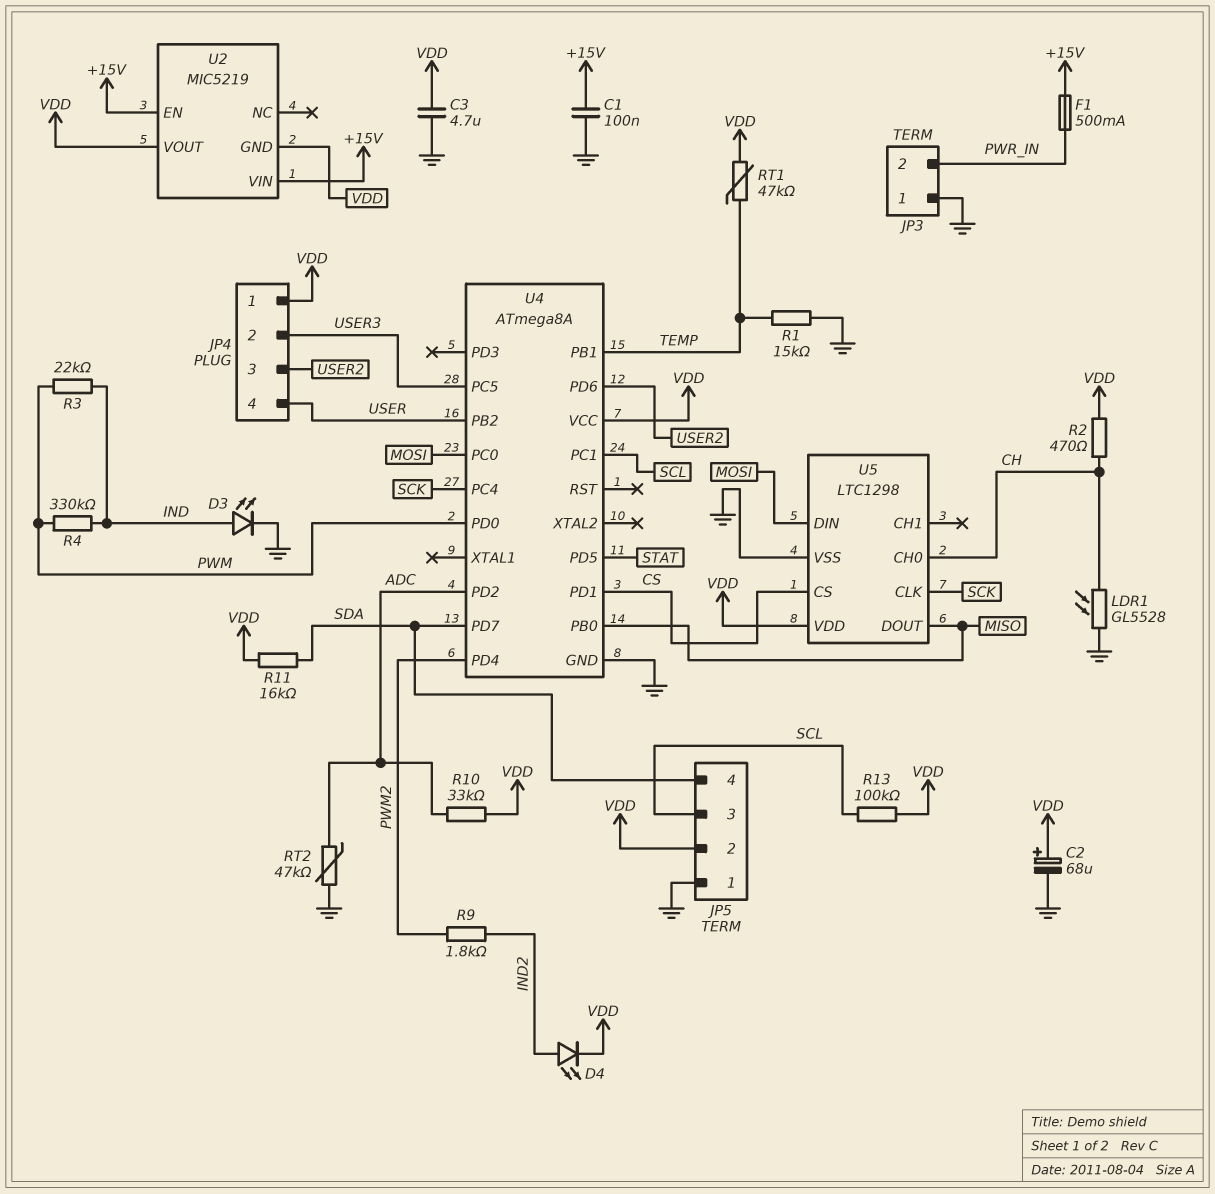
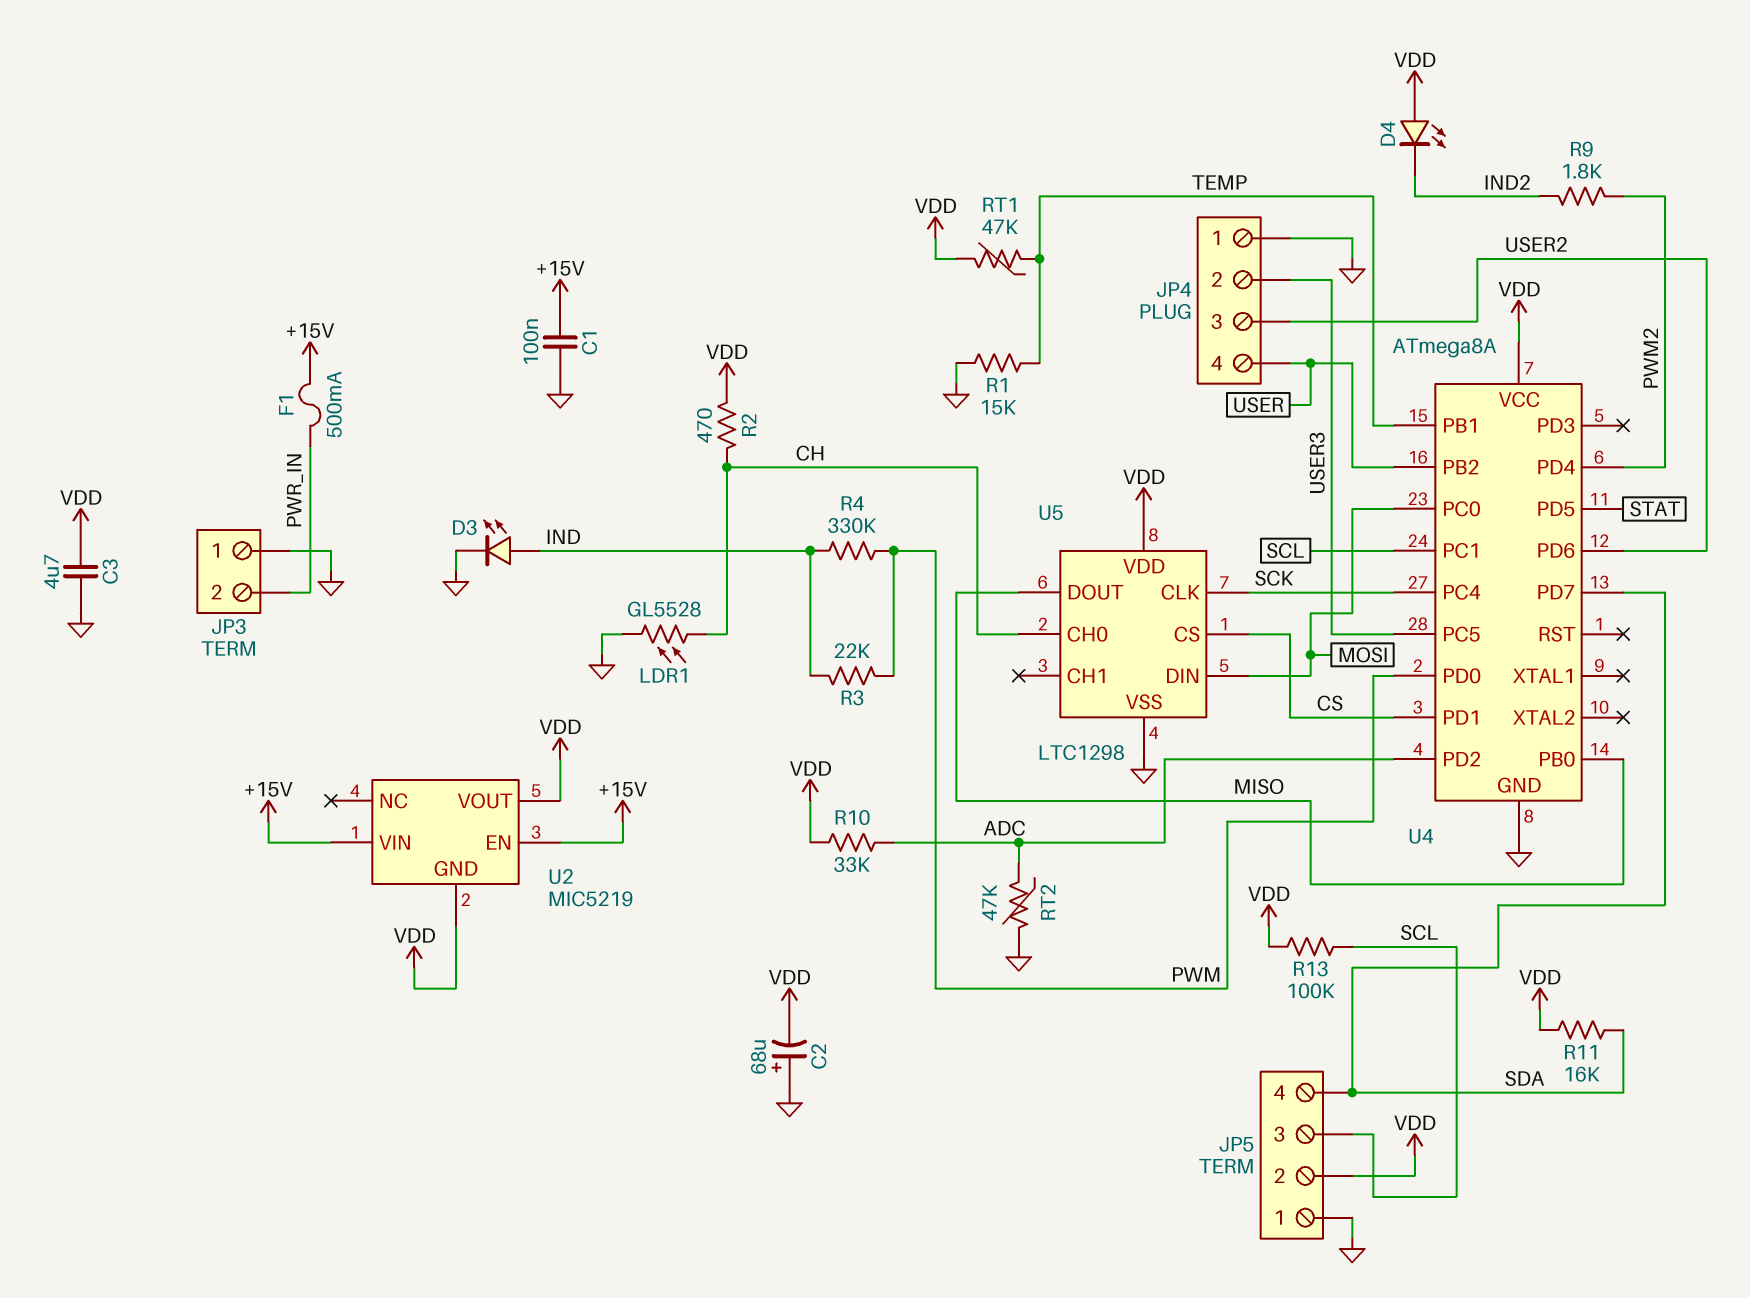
C2: 68uF (plus VDD, minus GND) -> 68uF (plus GND, minus VDD)
D4: LED (A IND2, K VDD) -> LED (A VDD, K IND2)
JP4 pin 1: VDD -> GND

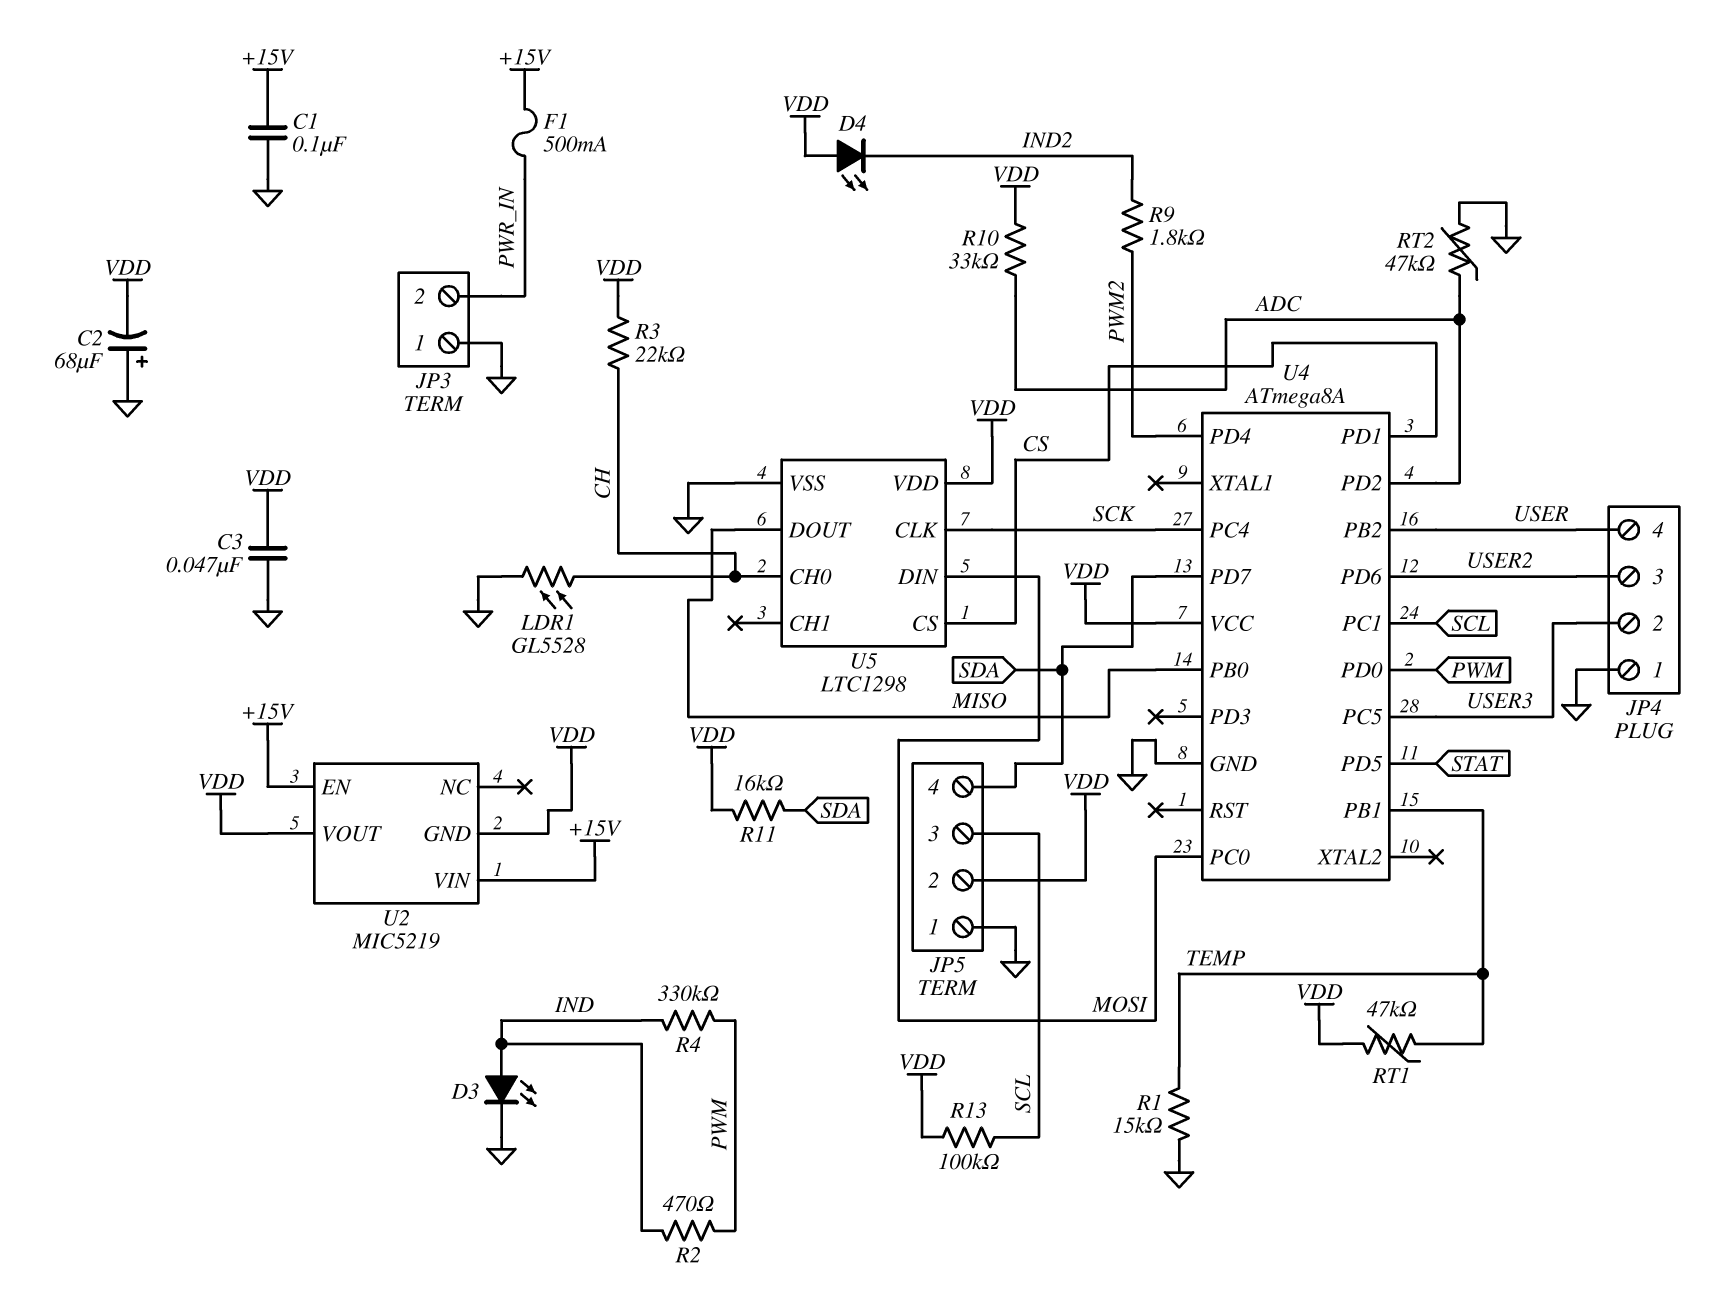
C3: 4.7uF (GND, VDD) -> 47nF (GND, VDD)
R2: 470 (CH, VDD) -> 470 (IND, PWM)
R3: 22k (IND, PWM) -> 22k (CH, VDD)

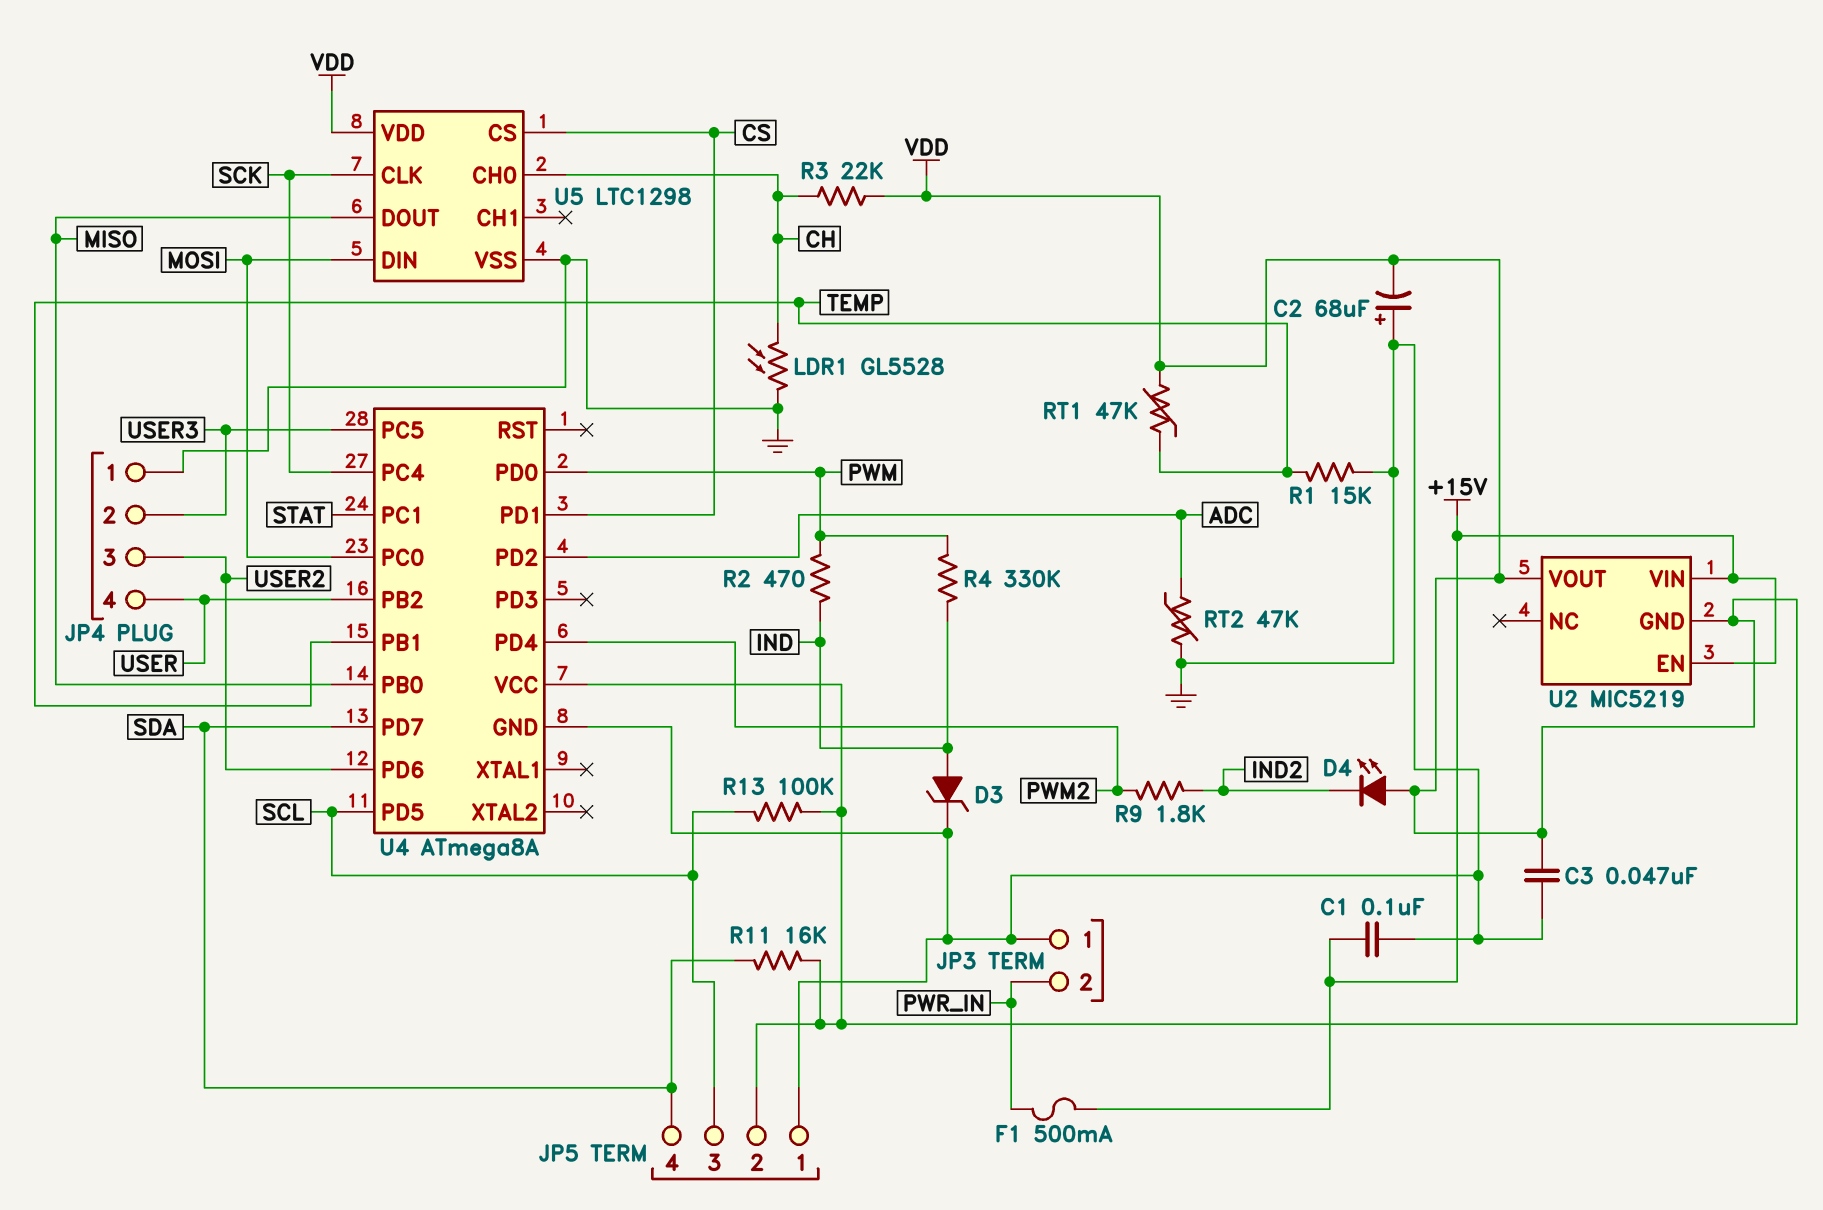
D3: LED (A IND, K GND) -> zener (A IND, K GND)
R10: 33k (ADC, VDD) -> none
U4 pin PC1: SCL -> STAT
U4 pin PD5: STAT -> SCL

